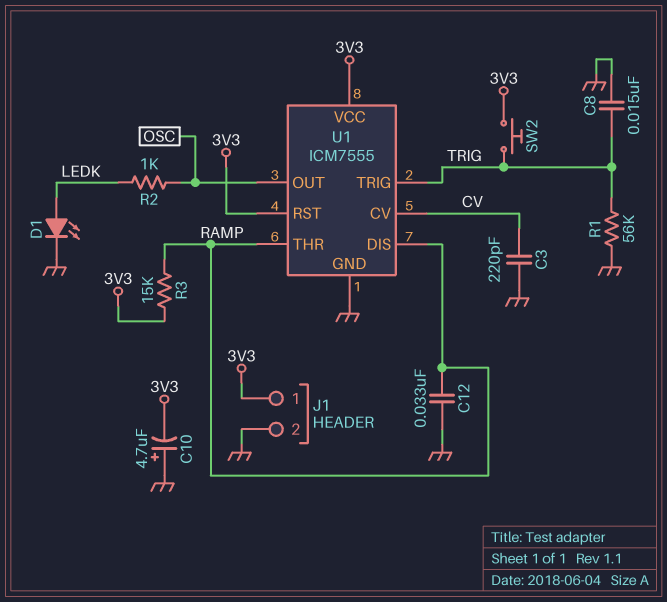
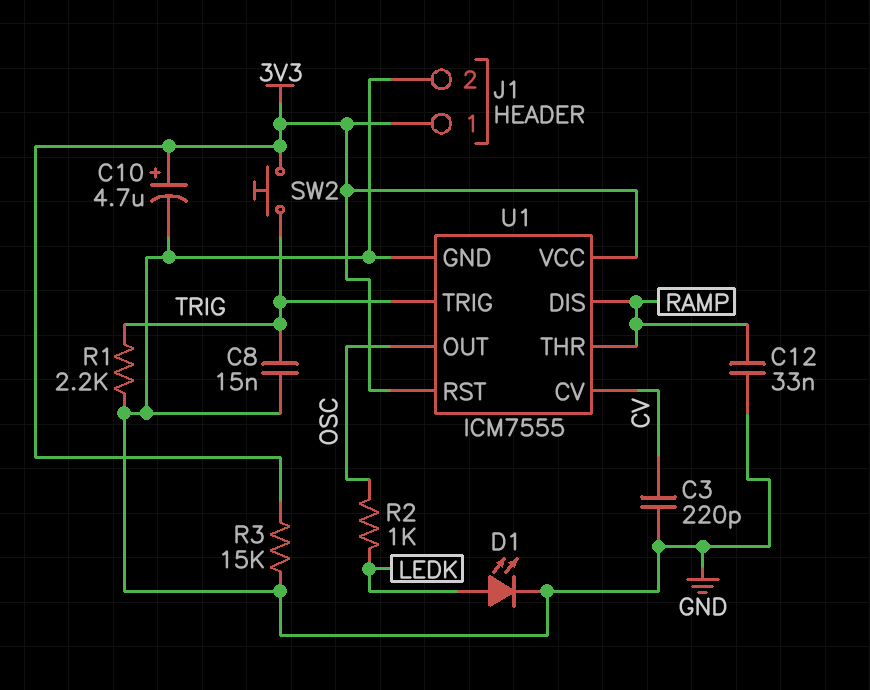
C10: 4.7uF (plus GND, minus 3V3) -> 4.7uF (plus 3V3, minus GND)
R1: 56k (GND, TRIG) -> 2.2k (GND, TRIG)
R3: 15k (3V3, RAMP) -> 15k (3V3, GND)

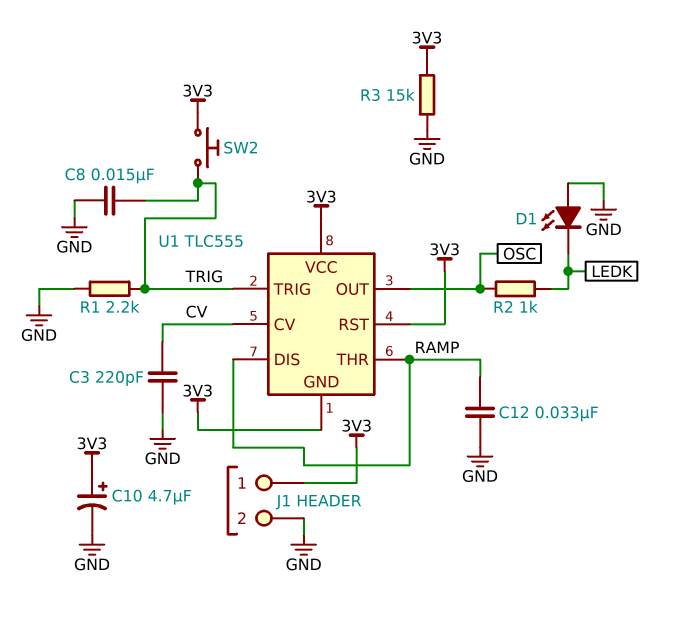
D1: LED (A LEDK, K GND) -> LED (A GND, K LEDK)
U1: ICM7555 -> TLC555
U1 pin GND: GND -> 3V3

